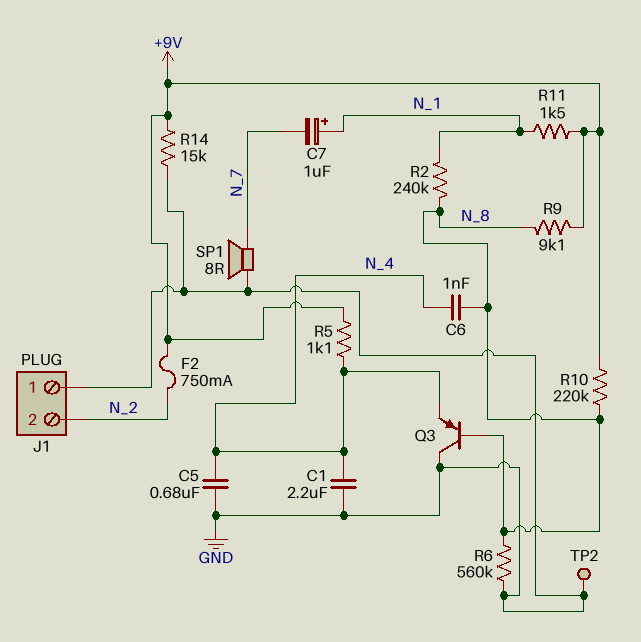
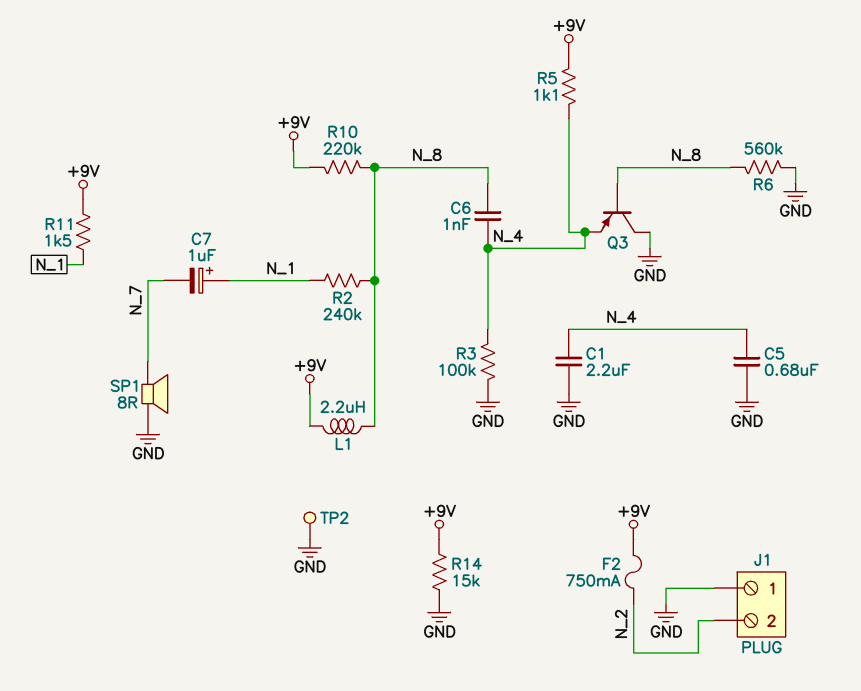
L1: none -> 2.2uH (+9V, N_8)
R3: none -> 100k (GND, N_4)
R9: 9.1k (+9V, N_8) -> none

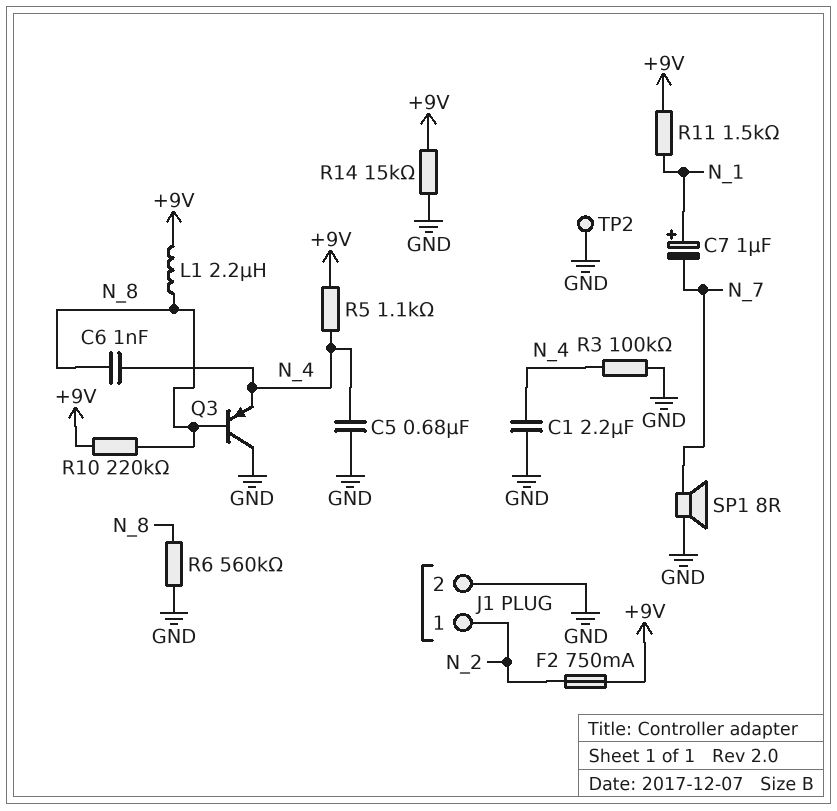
J1 pin 1: GND -> N_2
J1 pin 2: N_2 -> GND
R2: 240k (N_1, N_8) -> none

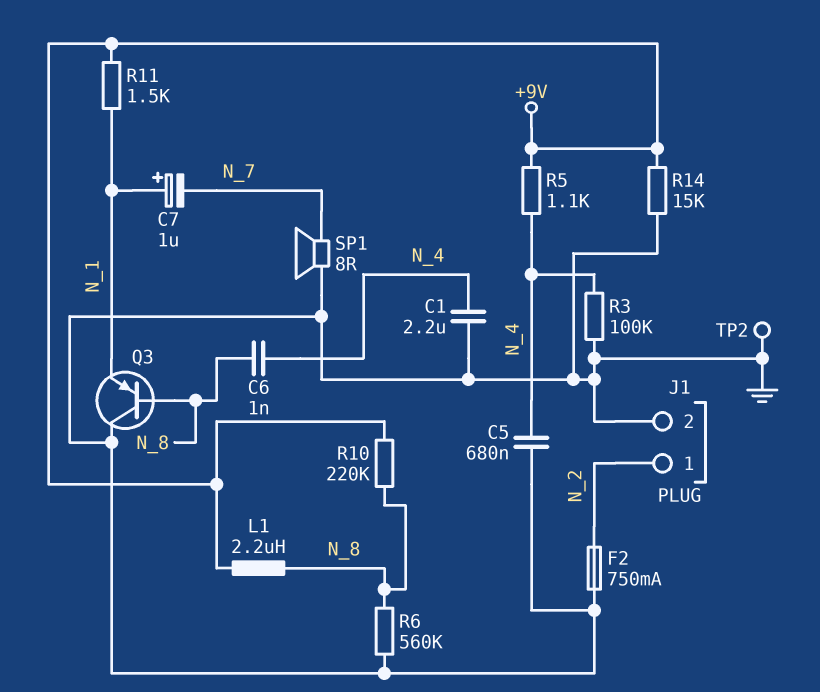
F2: 750mA (+9V, N_2) -> 750mA (GND, N_2)
Q3: PNP (B N_8, C GND, E N_4) -> PNP (B N_8, C GND, E N_1)

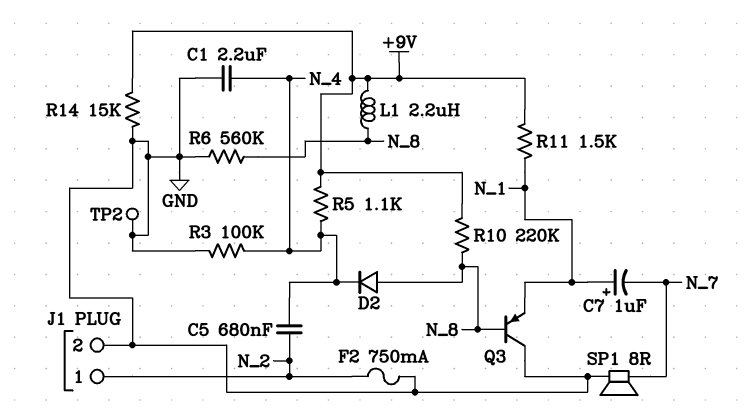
C5: 680nF (GND, N_4) -> 680nF (N_2, N_4)
C6: 1nF (N_4, N_8) -> none
D2: none -> diode (A N_8, K N_4)

